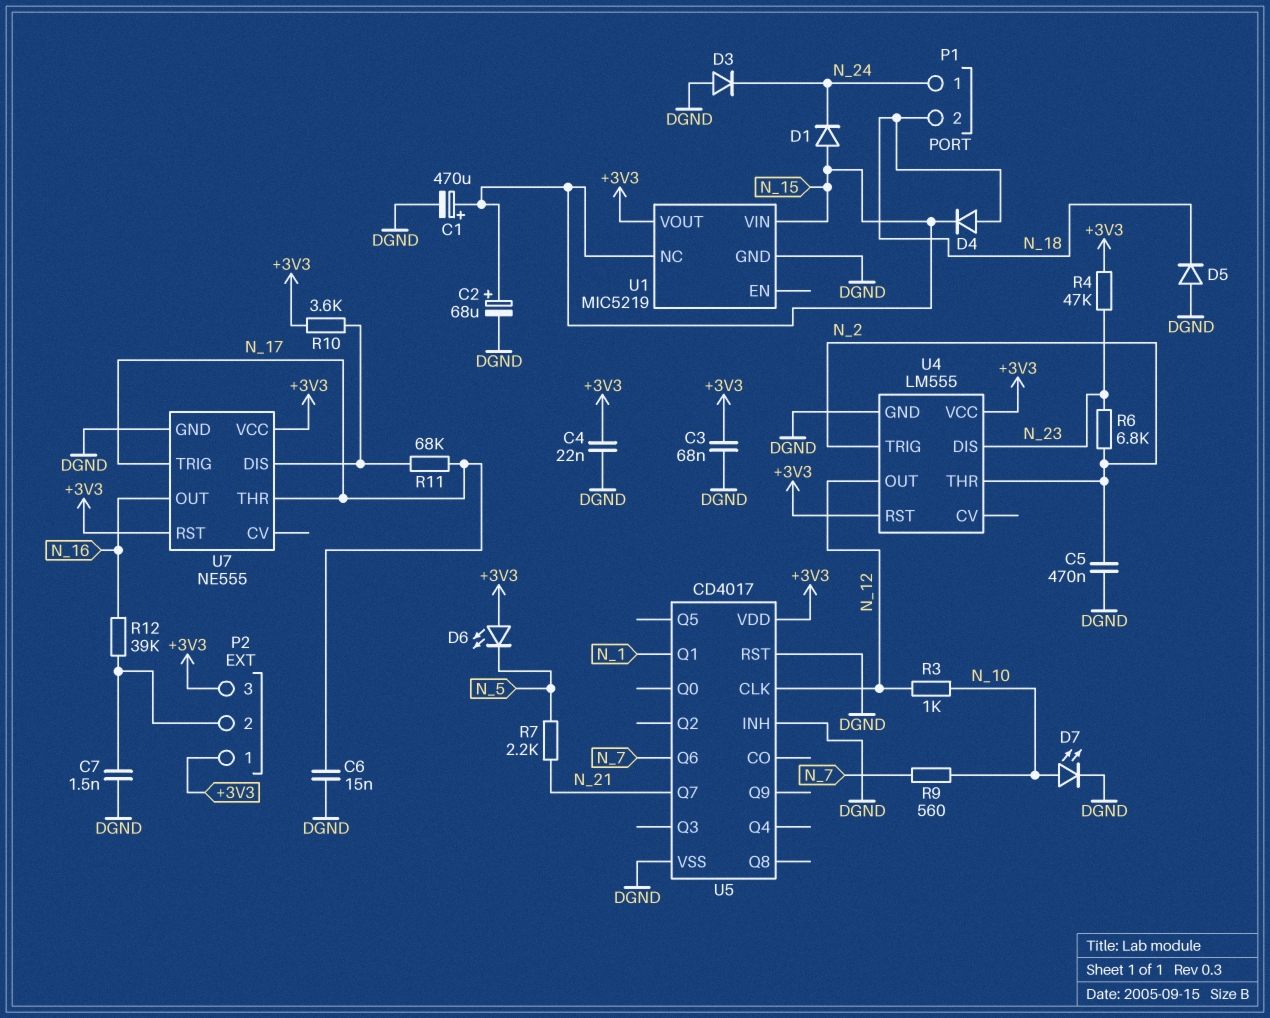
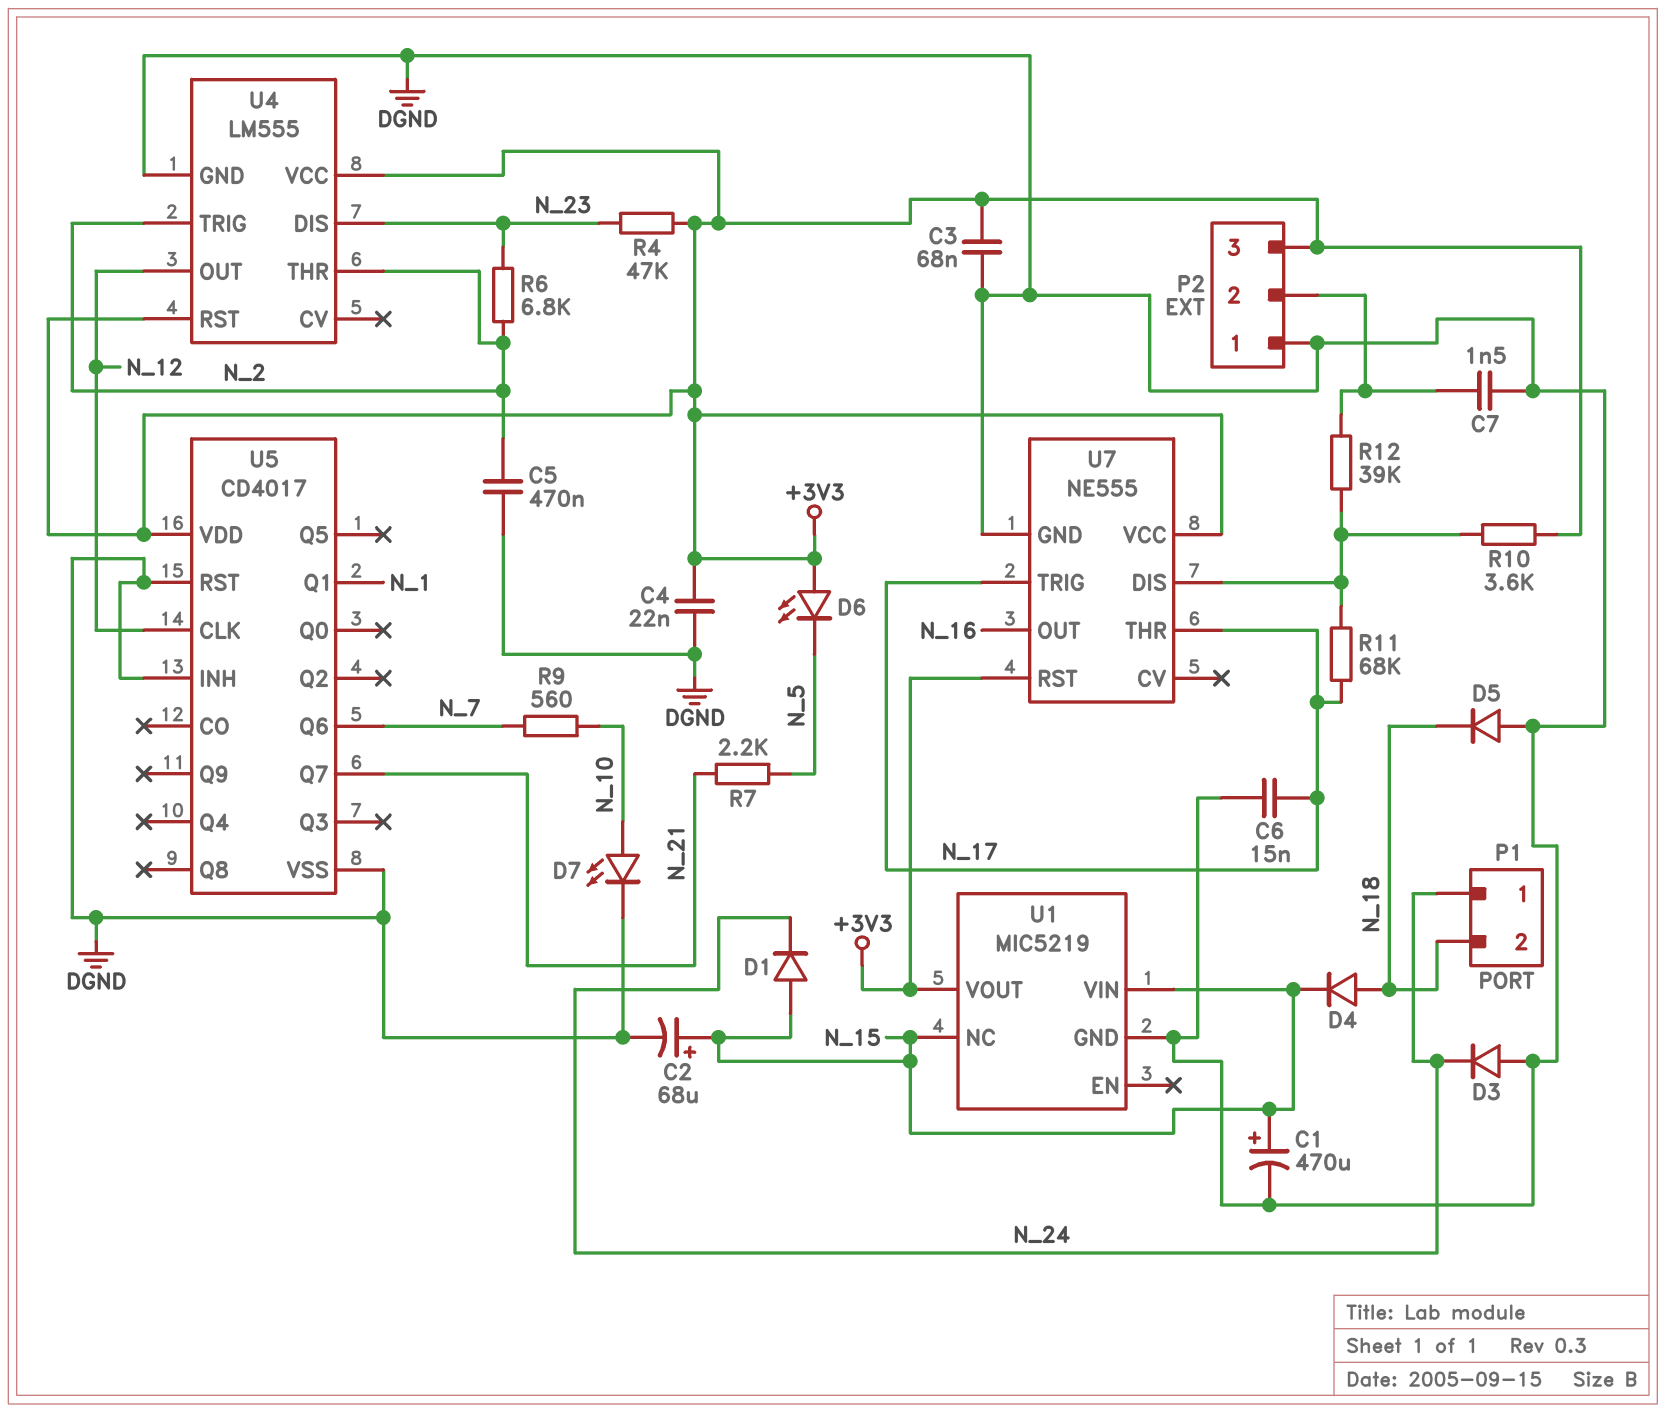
P2 pin 1: +3V3 -> DGND
R3: 1k (N_10, N_12) -> none
R12: 39k (N_16, P2/2) -> 39k (P2/2, U7/DIS)

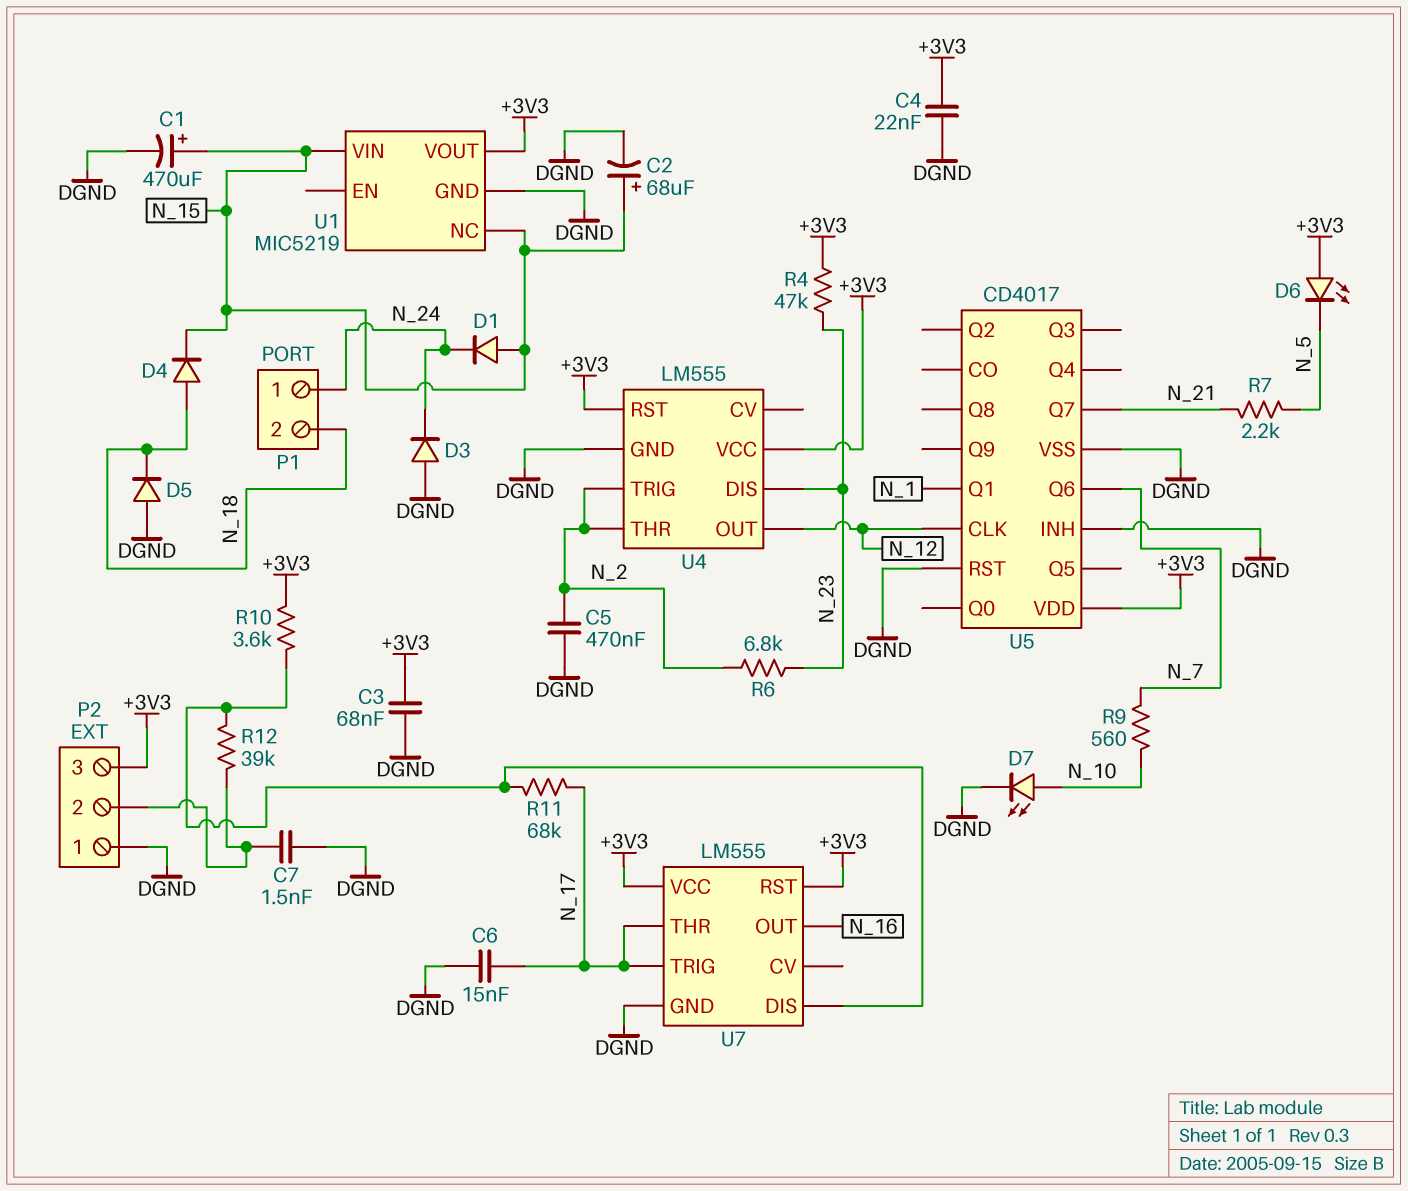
U7: NE555 -> LM555

